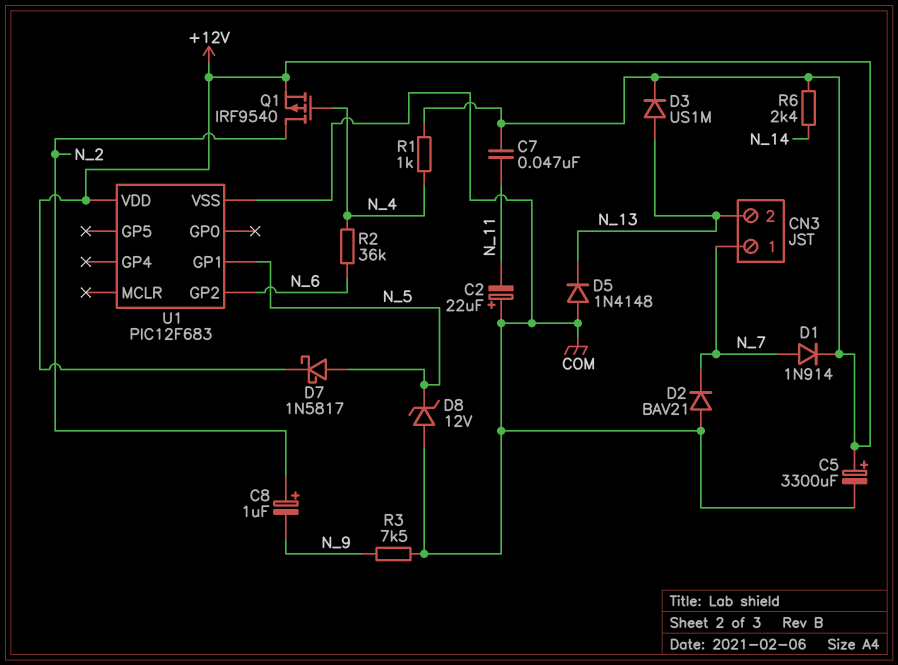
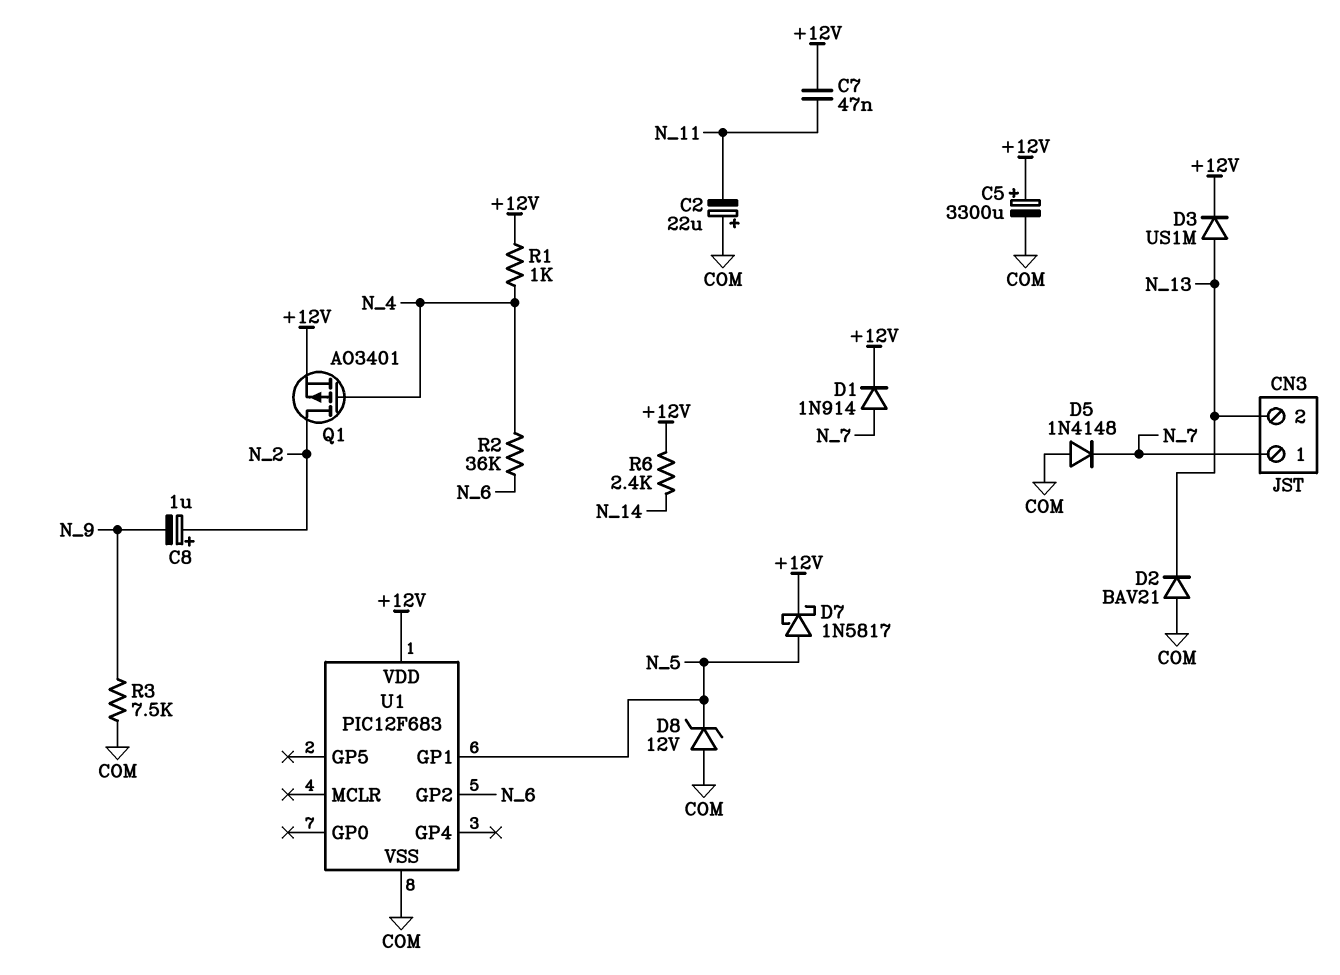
D2: diode BAV21 (A COM, K N_7) -> diode BAV21 (A COM, K N_13)
D5: diode 1N4148 (A COM, K N_13) -> diode 1N4148 (A COM, K N_7)
Q1: PMOS IRF9540 (G N_4, D N_2, S +12V) -> PMOS AO3401 (G N_4, D N_2, S +12V)

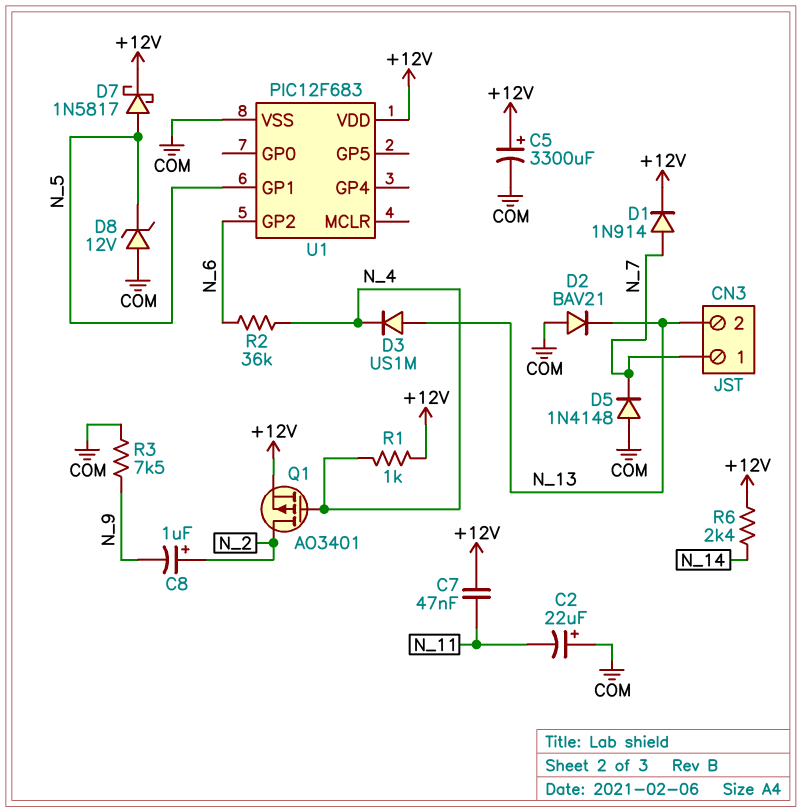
D3: diode US1M (A N_13, K +12V) -> diode US1M (A N_13, K N_4)

